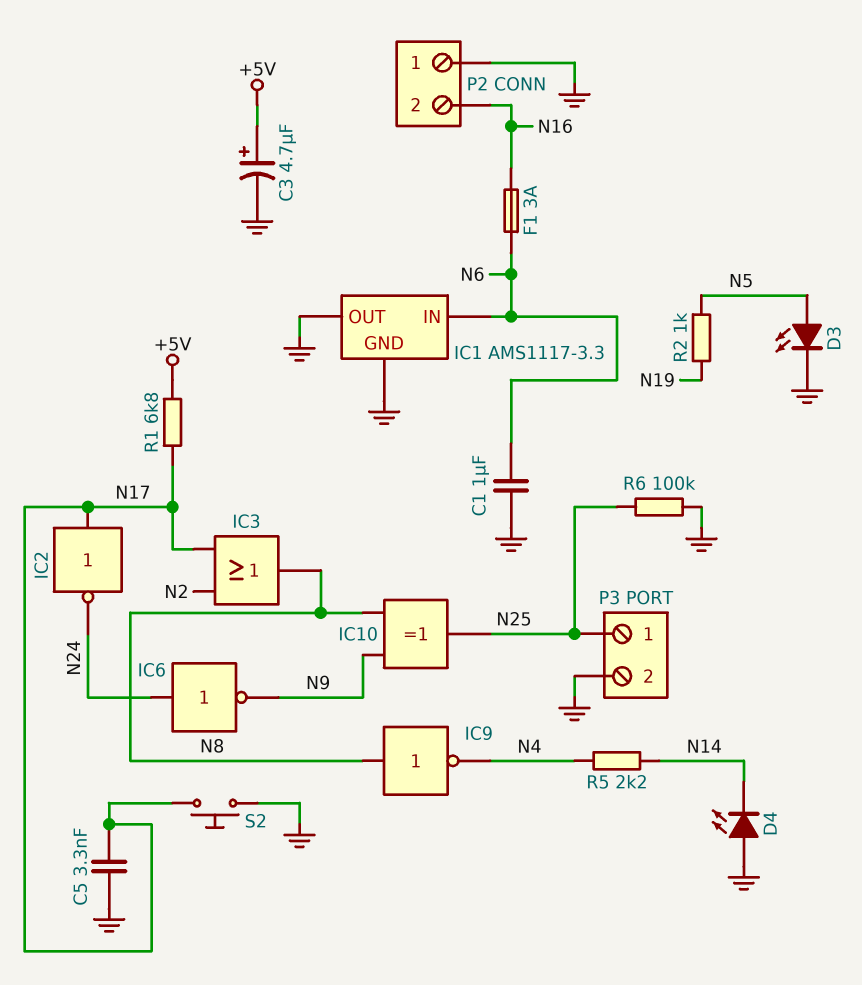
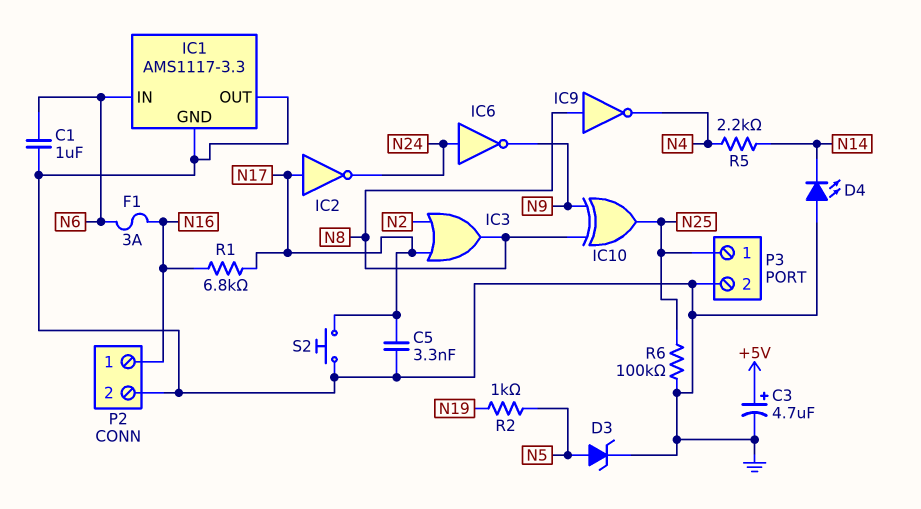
D3: LED (A N5, K GND) -> zener (A N5, K GND)
P2 pin 1: GND -> N16
P2 pin 2: N16 -> GND
R1: 6.8k (+5V, N17) -> 6.8k (N16, N17)

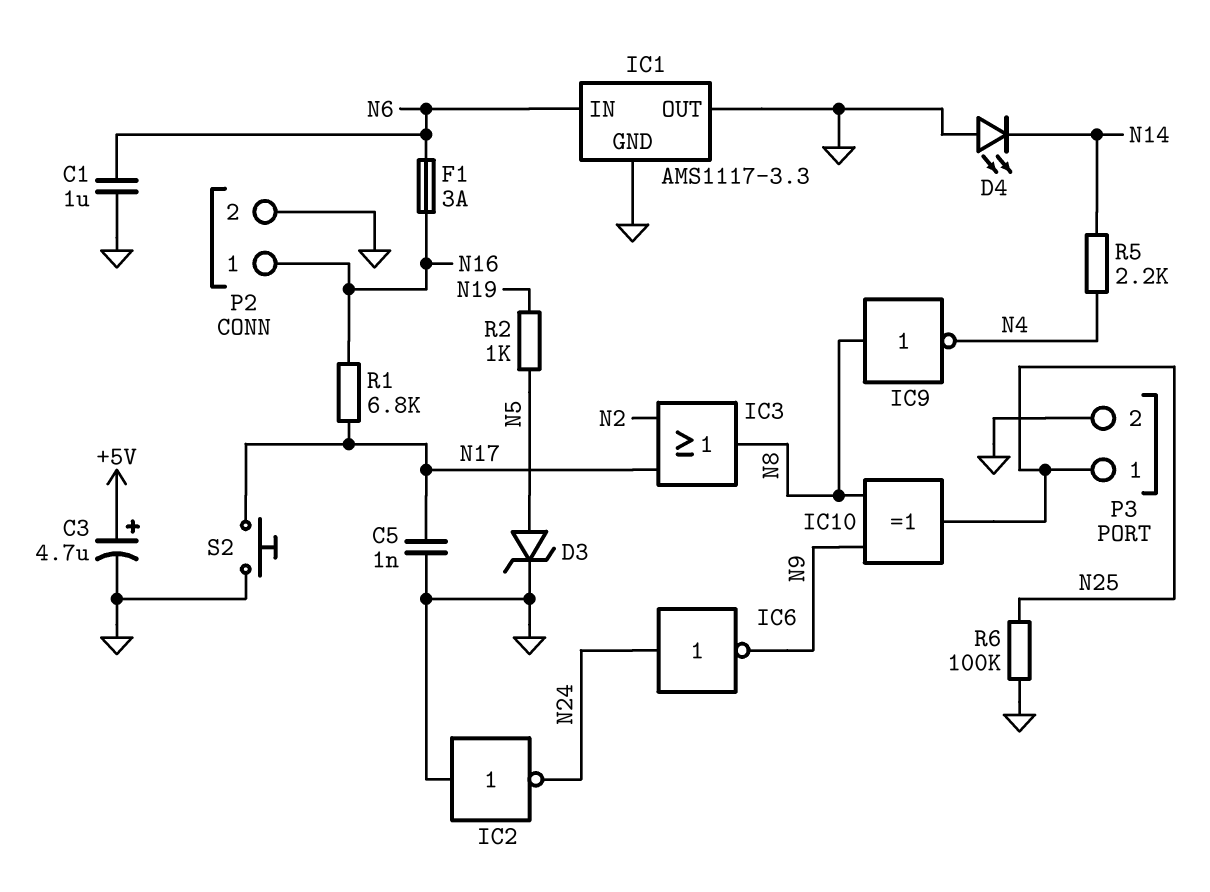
C5: 3.3nF (GND, N17) -> 1nF (GND, N17)
IC2: NOT (in N17, out N24) -> NOT (in GND, out N24)

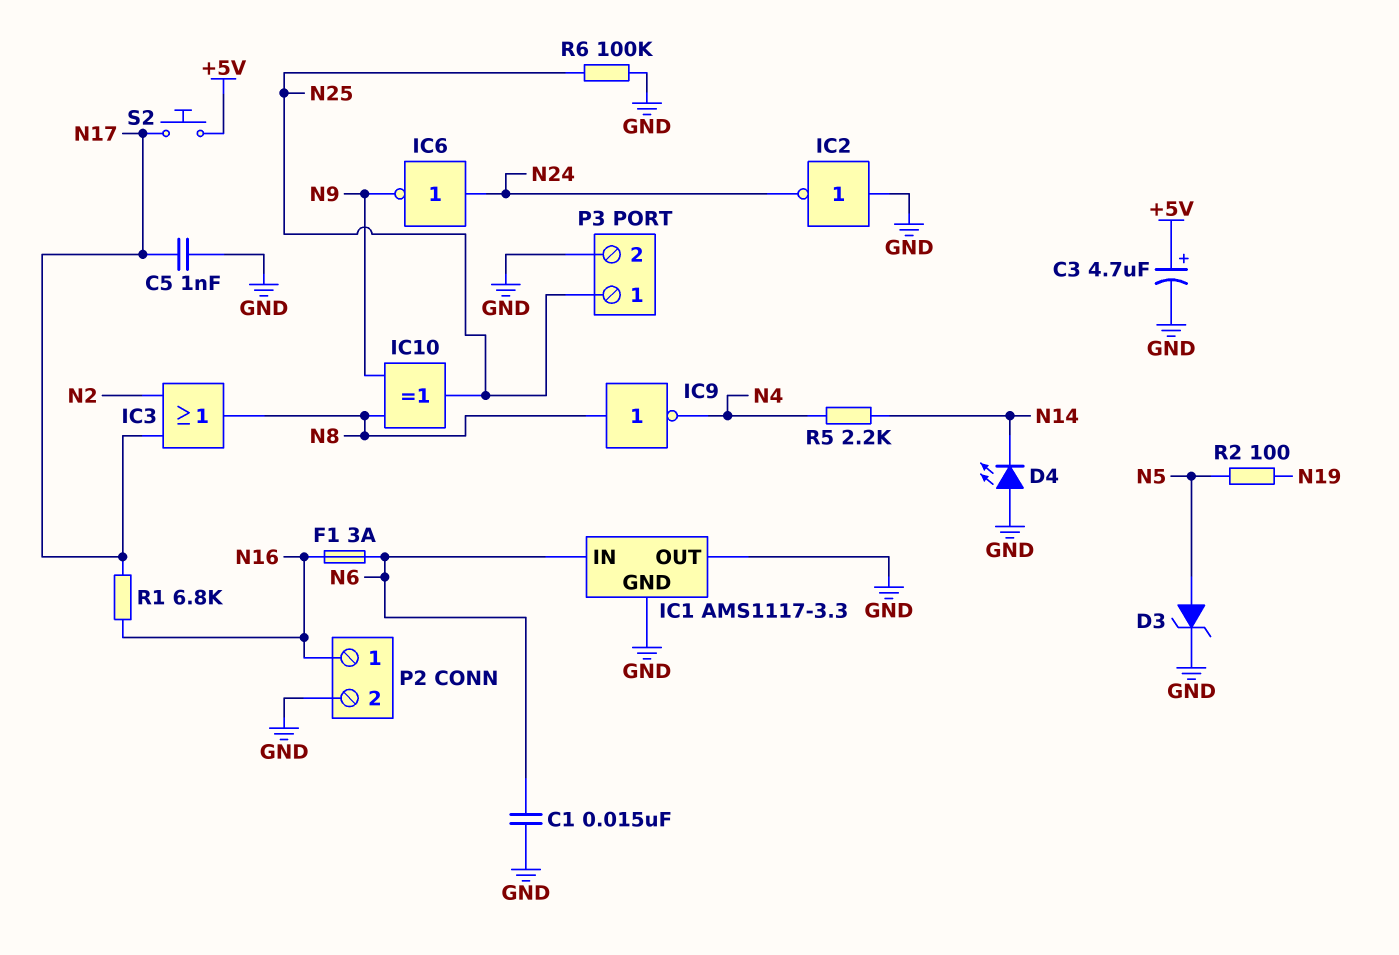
C1: 1uF (GND, N6) -> 15nF (GND, N6)
R2: 1k (N5, N19) -> 100 (N5, N19)
S2: button (GND, N17) -> button (+5V, N17)

